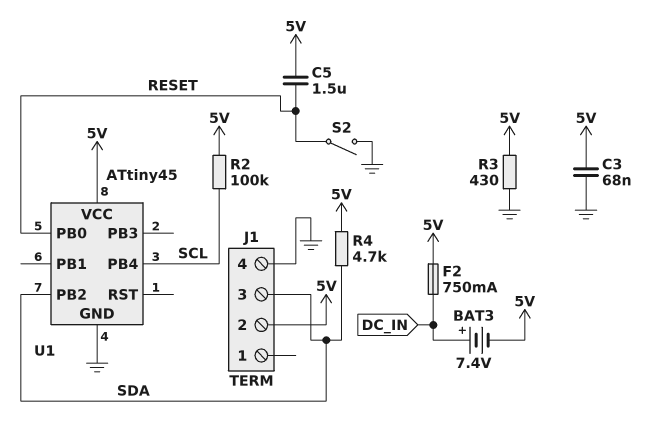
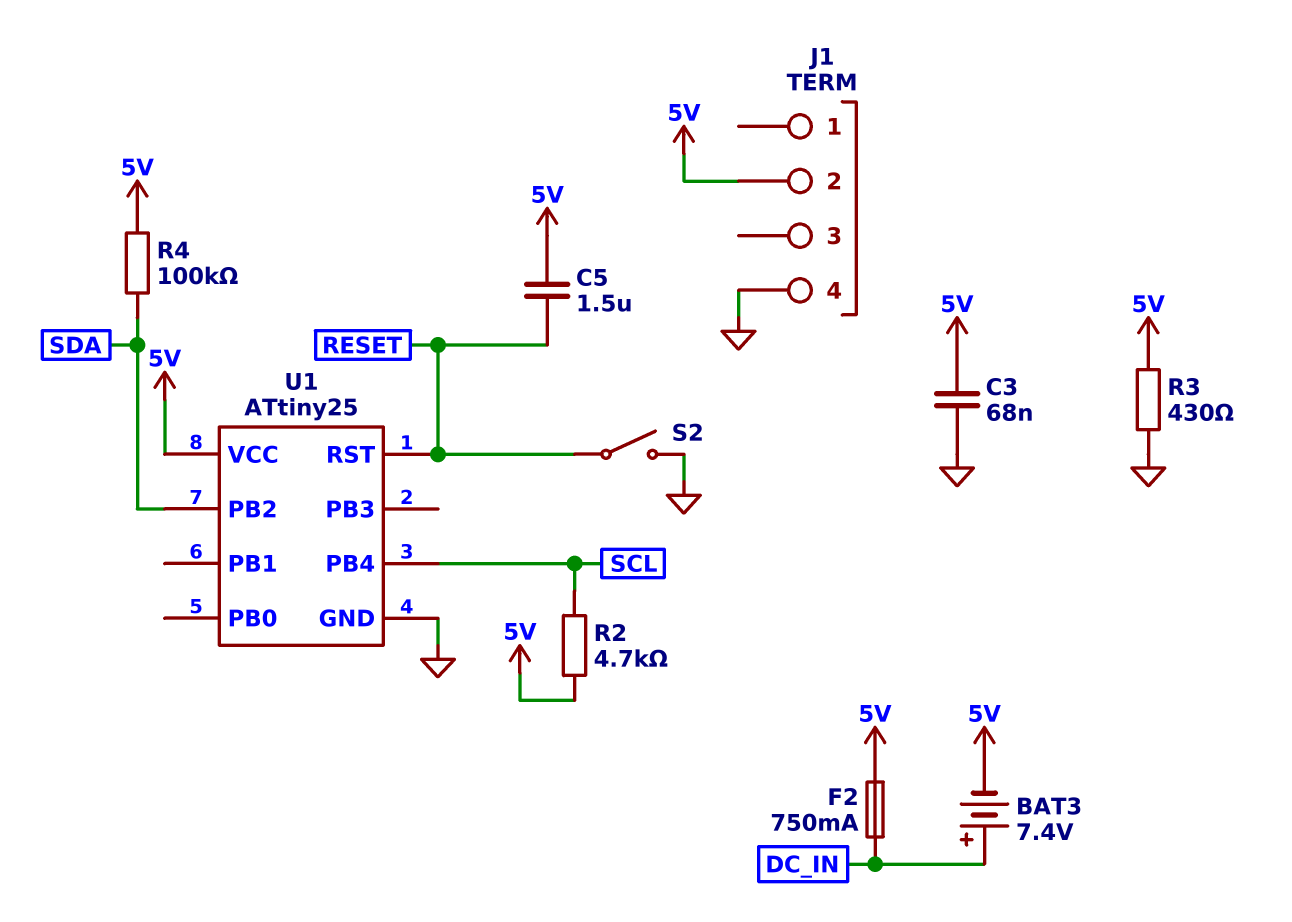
J1 pin 3: SDA -> none
R2: 100k (5V, SCL) -> 4.7k (5V, SCL)
R4: 4.7k (5V, SDA) -> 100k (5V, SDA)
U1: ATtiny45 -> ATtiny25
U1 pin PB0: RESET -> none
U1 pin RST: none -> RESET

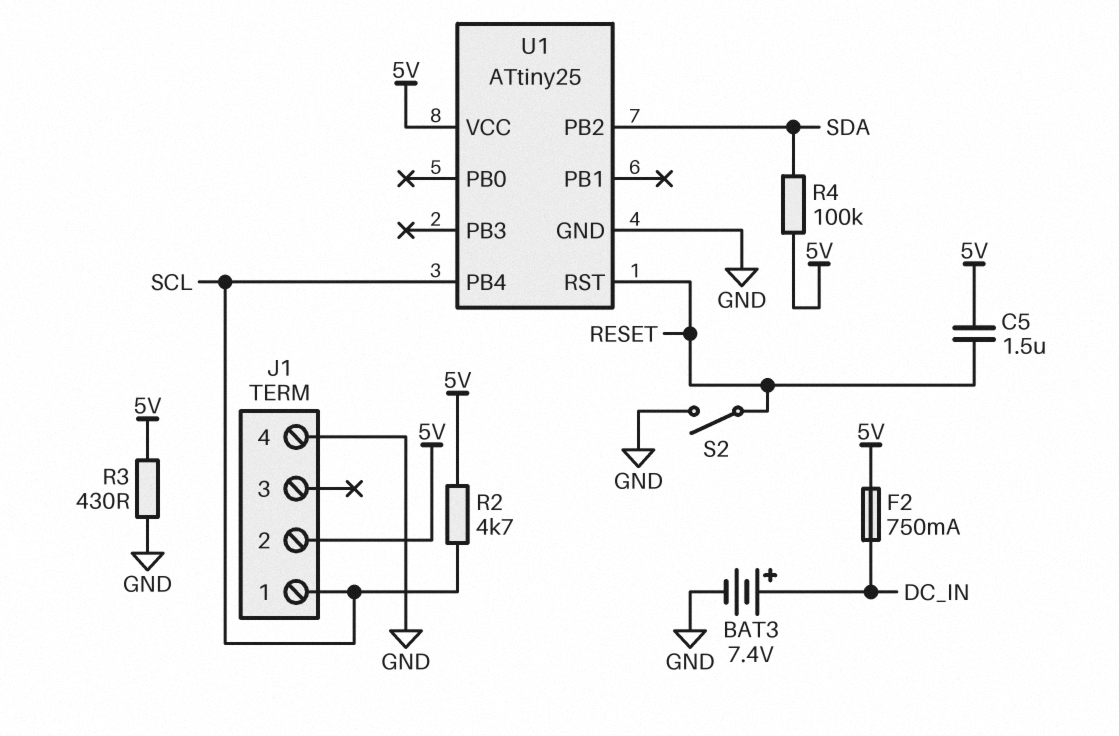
BAT3: 7.4V (plus DC_IN, minus 5V) -> 7.4V (plus DC_IN, minus GND)
C3: 68nF (5V, GND) -> none
J1 pin 1: none -> SCL

